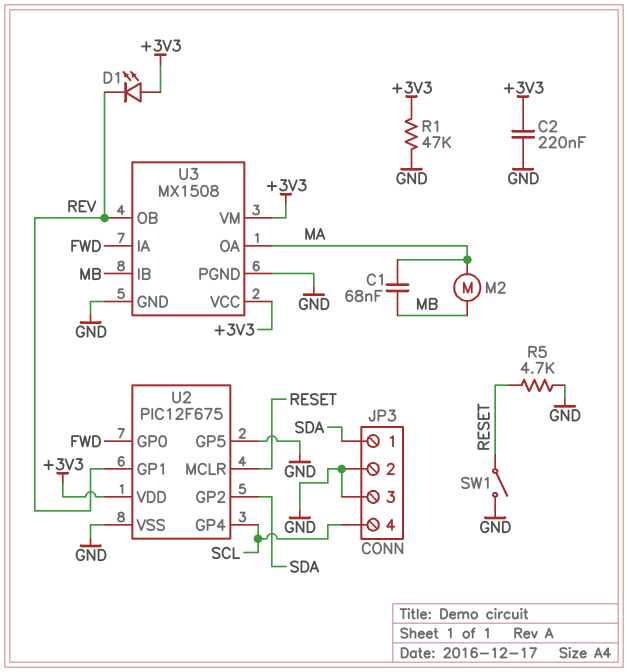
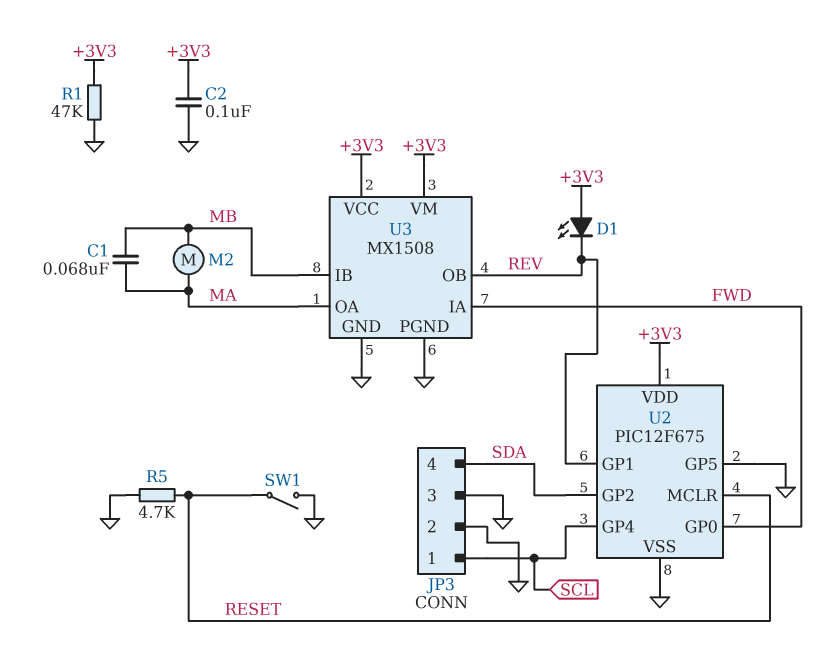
C2: 220nF (+3V3, GND) -> 100nF (+3V3, GND)
JP3 pin 1: SDA -> SCL
JP3 pin 4: SCL -> SDA

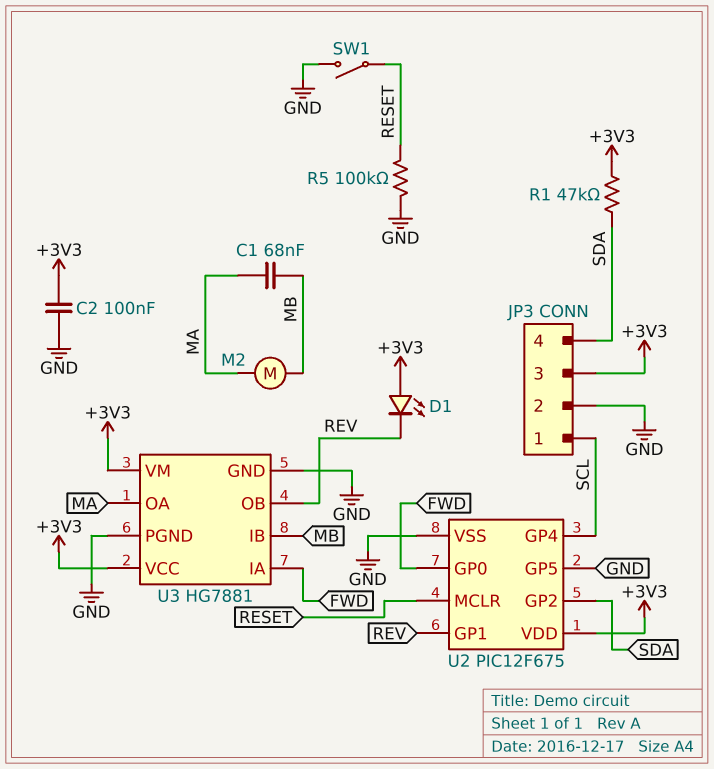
JP3 pin 3: GND -> +3V3
R1: 47k (+3V3, GND) -> 47k (+3V3, SDA)
R5: 4.7k (GND, RESET) -> 100k (GND, RESET)
U3: MX1508 -> HG7881

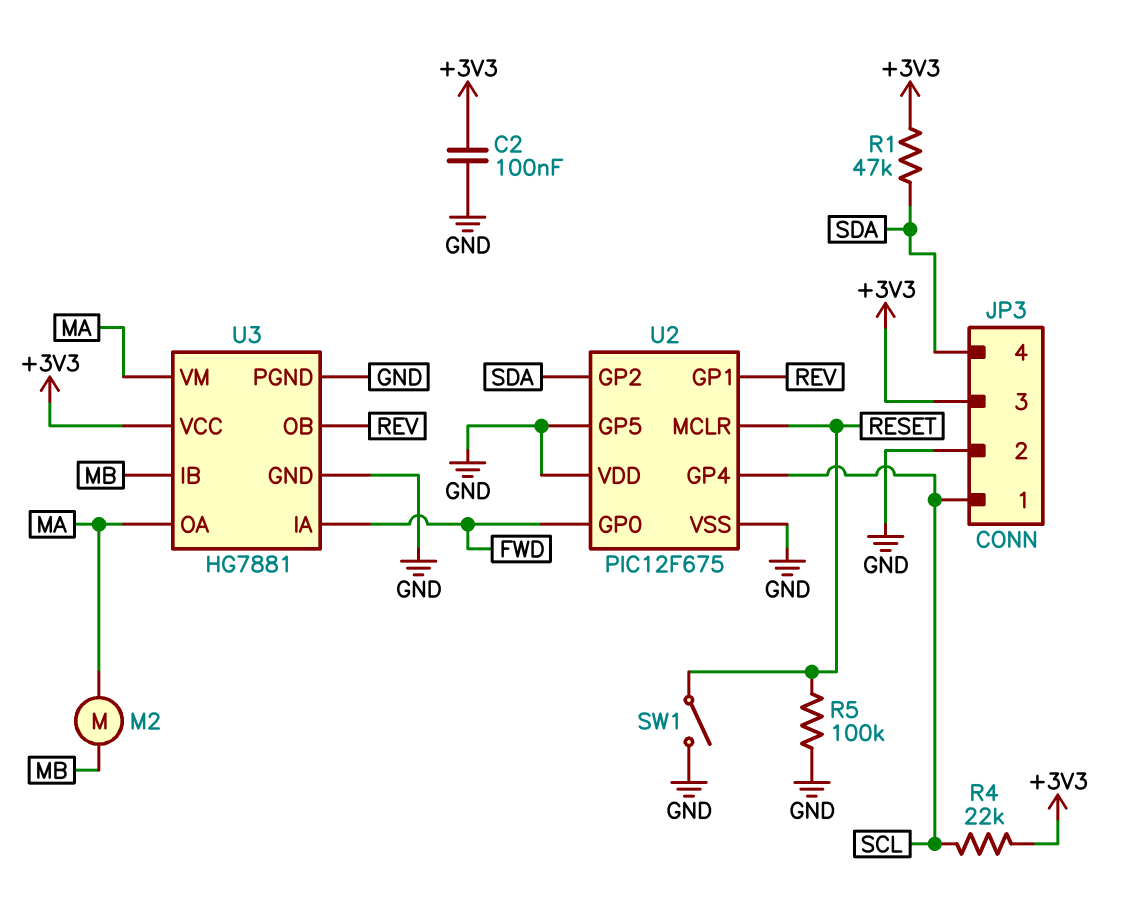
C1: 68nF (MA, MB) -> none
D1: LED (A +3V3, K REV) -> none
R4: none -> 22k (+3V3, SCL)
U2 pin VDD: +3V3 -> GND
U3 pin VM: +3V3 -> MA

